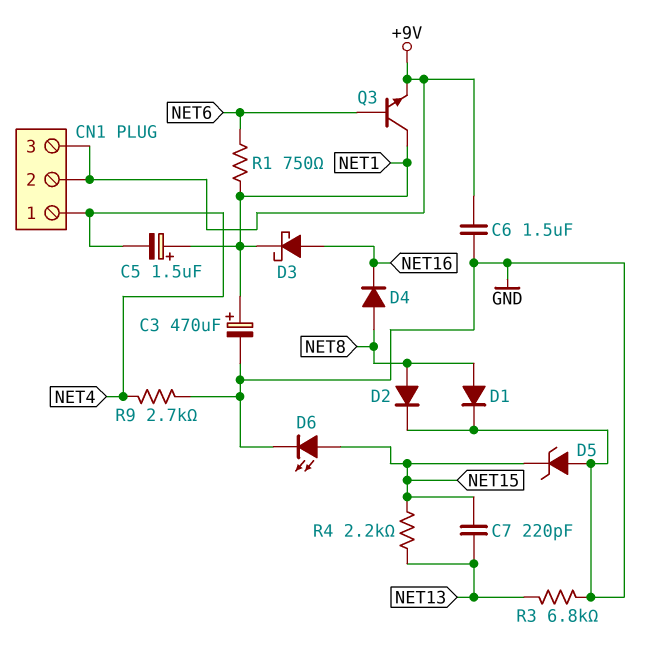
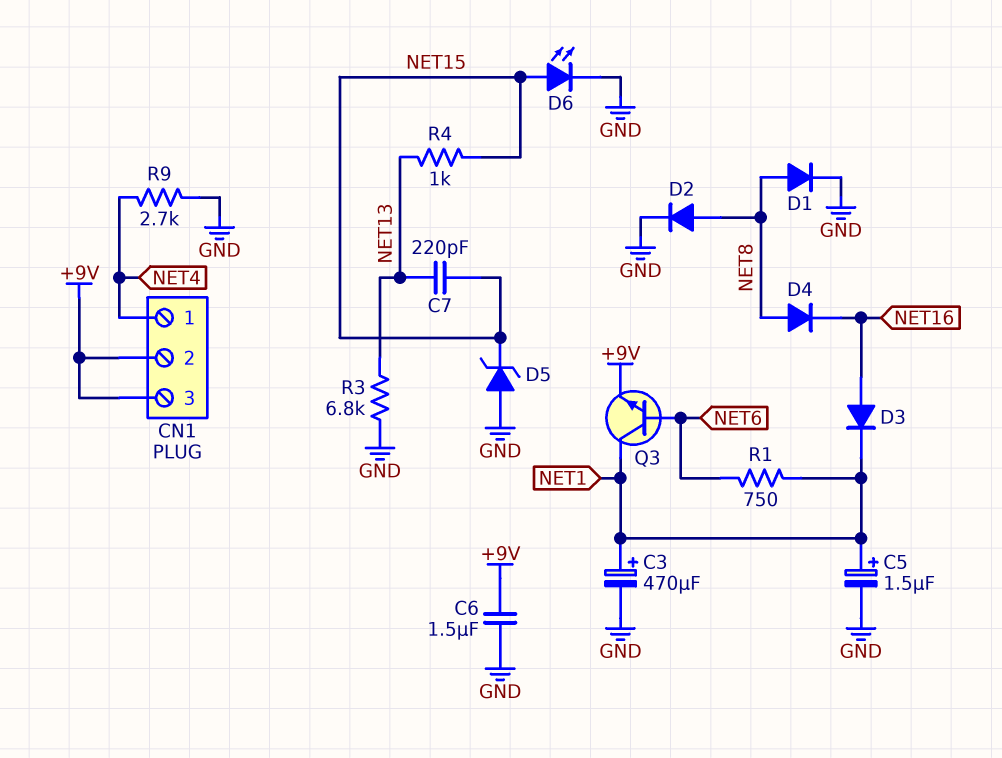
C5: 1.5uF (plus NET1, minus NET4) -> 1.5uF (plus NET1, minus GND)
D3: schottky (A NET16, K NET1) -> diode (A NET16, K NET1)
R4: 2.2k (NET13, NET15) -> 1k (NET13, NET15)

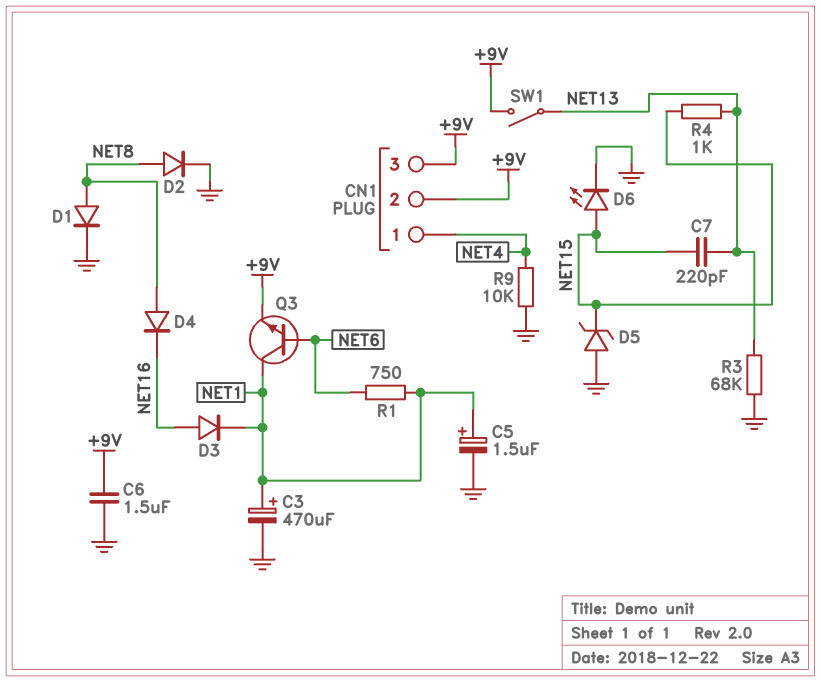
R3: 6.8k (GND, NET13) -> 68k (GND, NET13)
R9: 2.7k (GND, NET4) -> 10k (GND, NET4)
SW1: none -> switch (+9V, NET13)

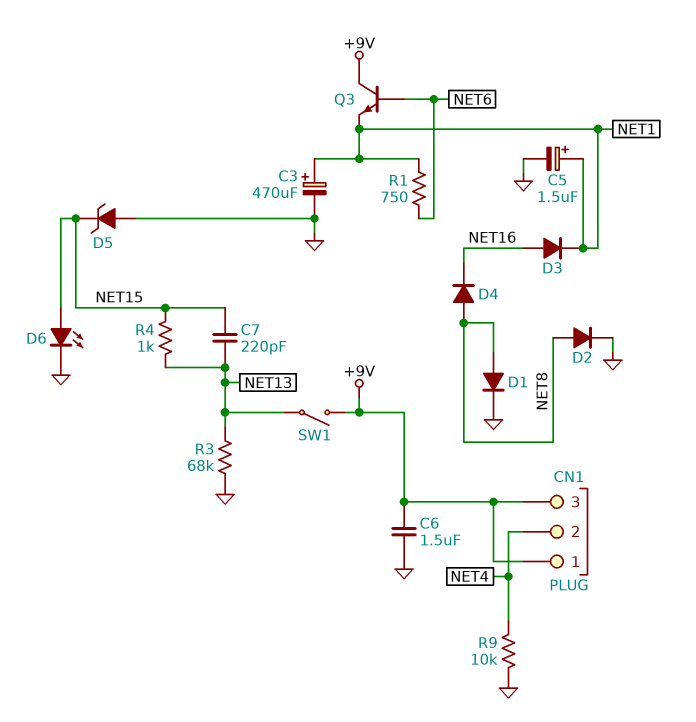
CN1 pin 1: NET4 -> +9V
CN1 pin 2: +9V -> NET4
Q3: NPN (B NET6, C NET1, E +9V) -> NPN (B NET6, C +9V, E NET1)

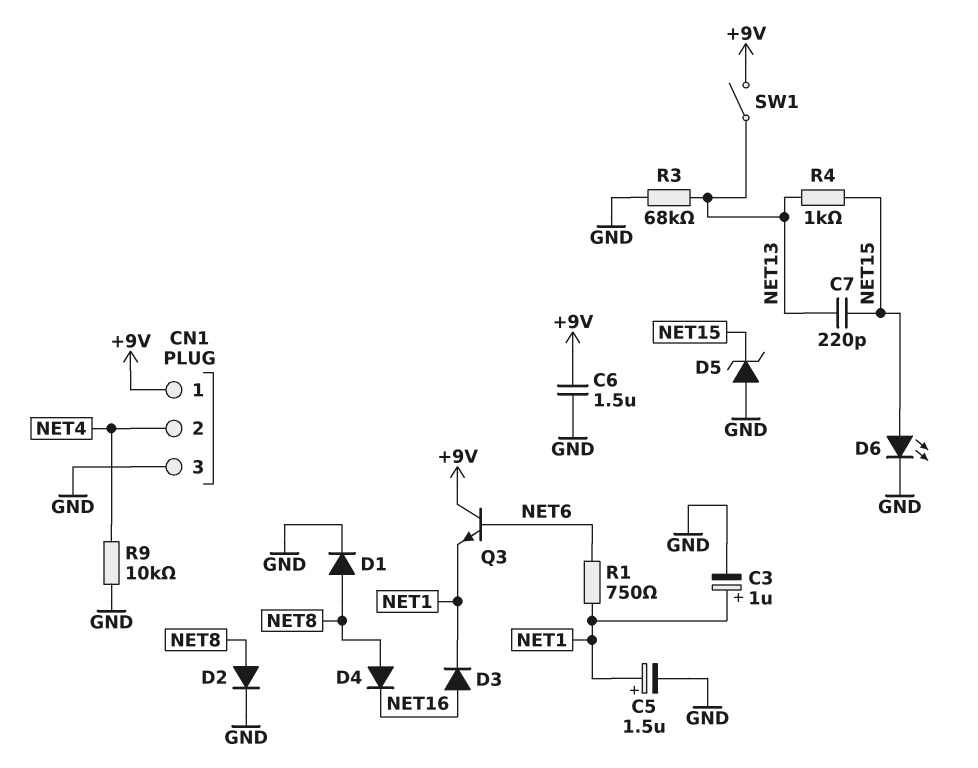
C3: 470uF (plus NET1, minus GND) -> 1uF (plus NET1, minus GND)
CN1 pin 3: +9V -> GND

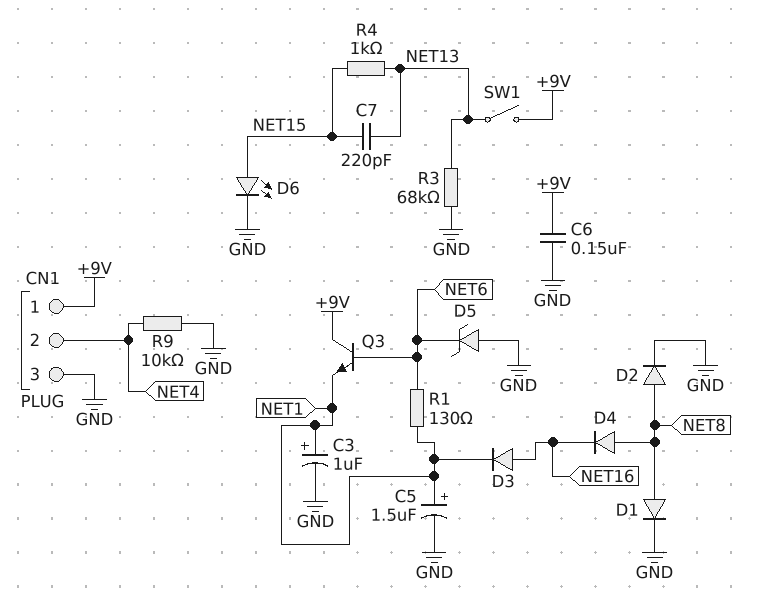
C6: 1.5uF (+9V, GND) -> 150nF (+9V, GND)
D5: zener (A GND, K NET15) -> zener (A GND, K NET6)
R1: 750 (NET1, NET6) -> 130 (NET1, NET6)

